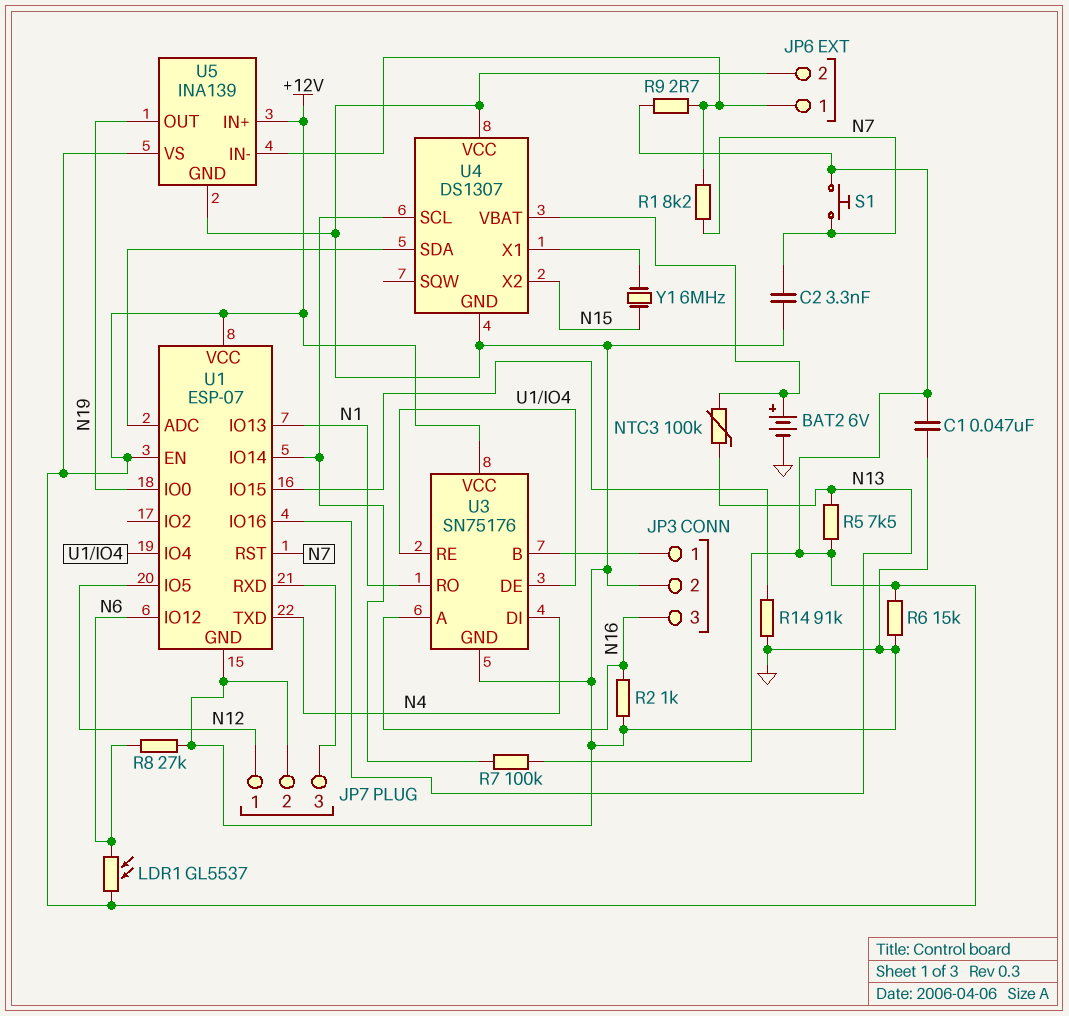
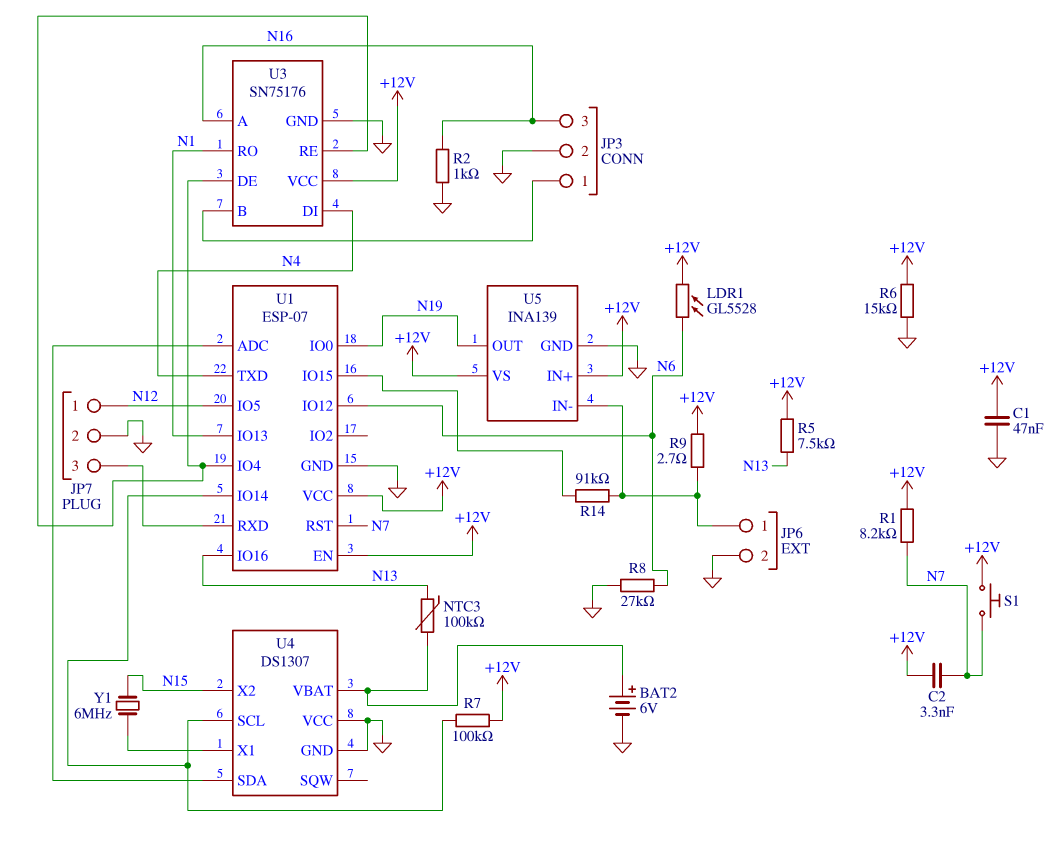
C2: 3.3nF (GND, N7) -> 3.3nF (+12V, N7)
LDR1: GL5537 (+12V, N6) -> GL5528 (+12V, N6)
R1: 8.2k (JP6/1, N7) -> 8.2k (+12V, N7)
R14: 91k (GND, U1/IO15) -> 91k (JP6/1, U1/IO15)

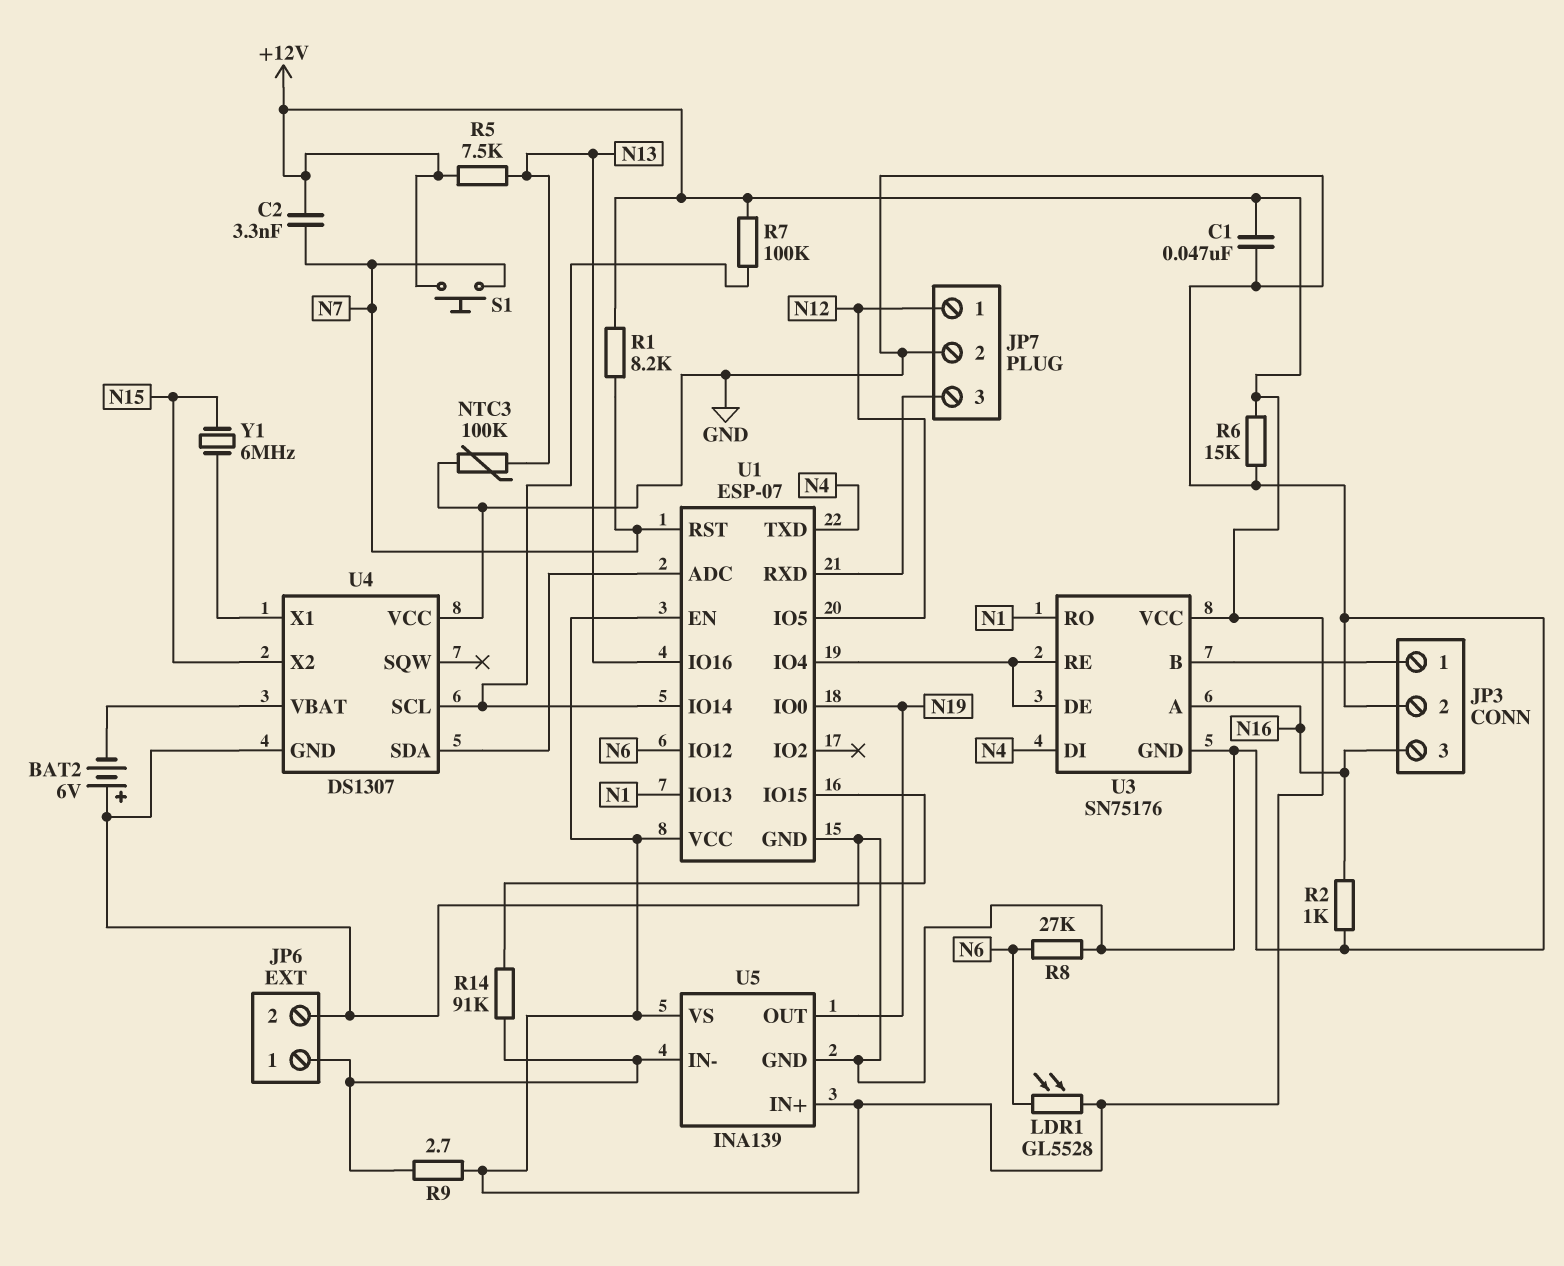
BAT2: 6V (plus U4/VBAT, minus GND) -> 6V (plus GND, minus U4/VBAT)
NTC3: 100k (N13, U4/VBAT) -> 100k (GND, N13)

